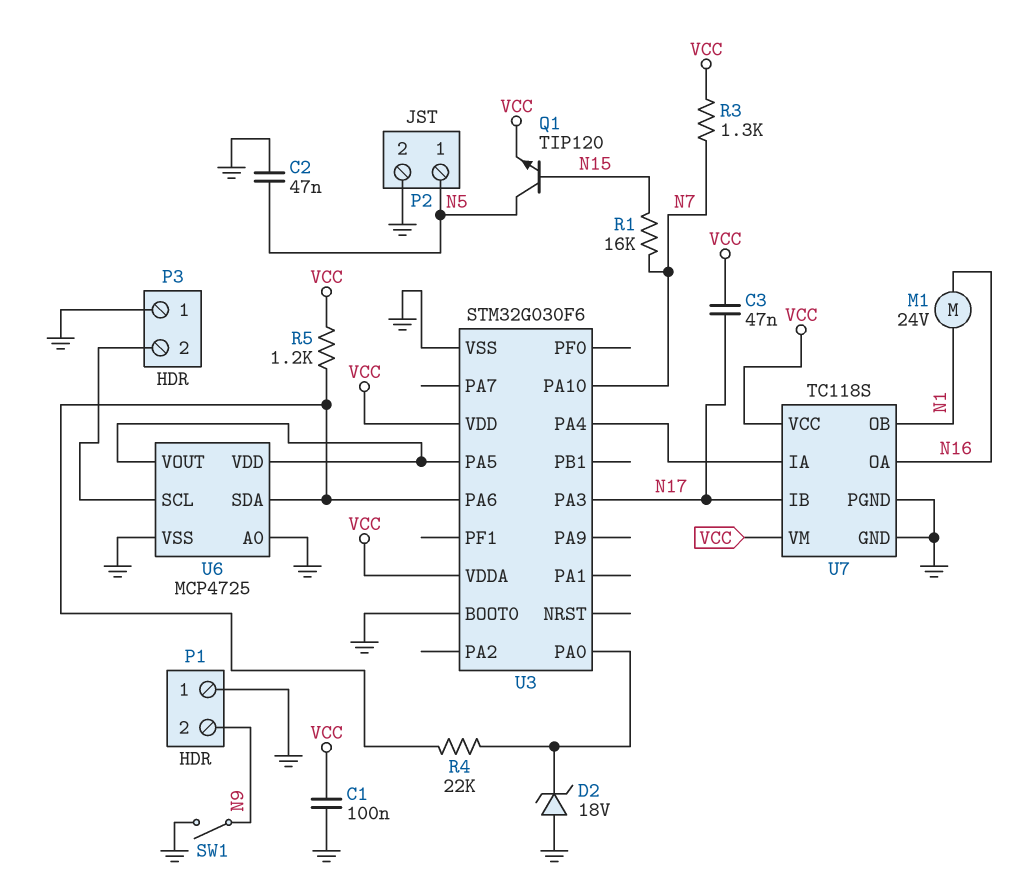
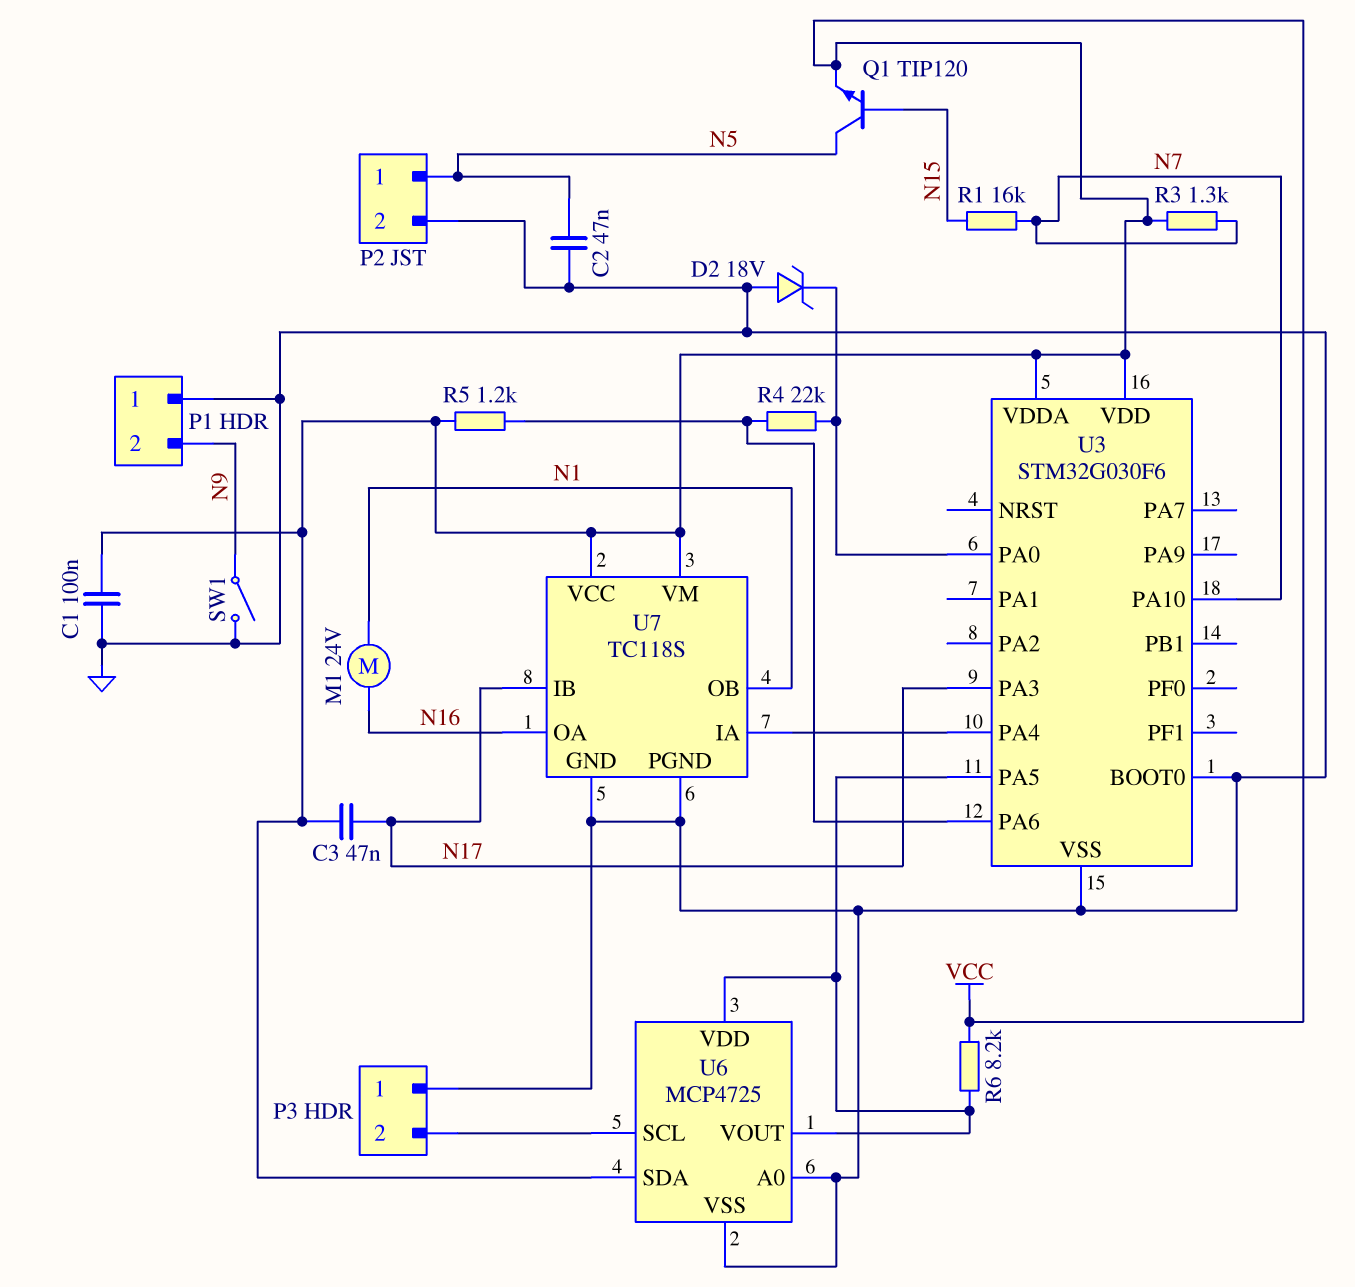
R6: none -> 8.2k (U3/PA5, VCC)
U6 pin SDA: U3/PA6 -> VCC

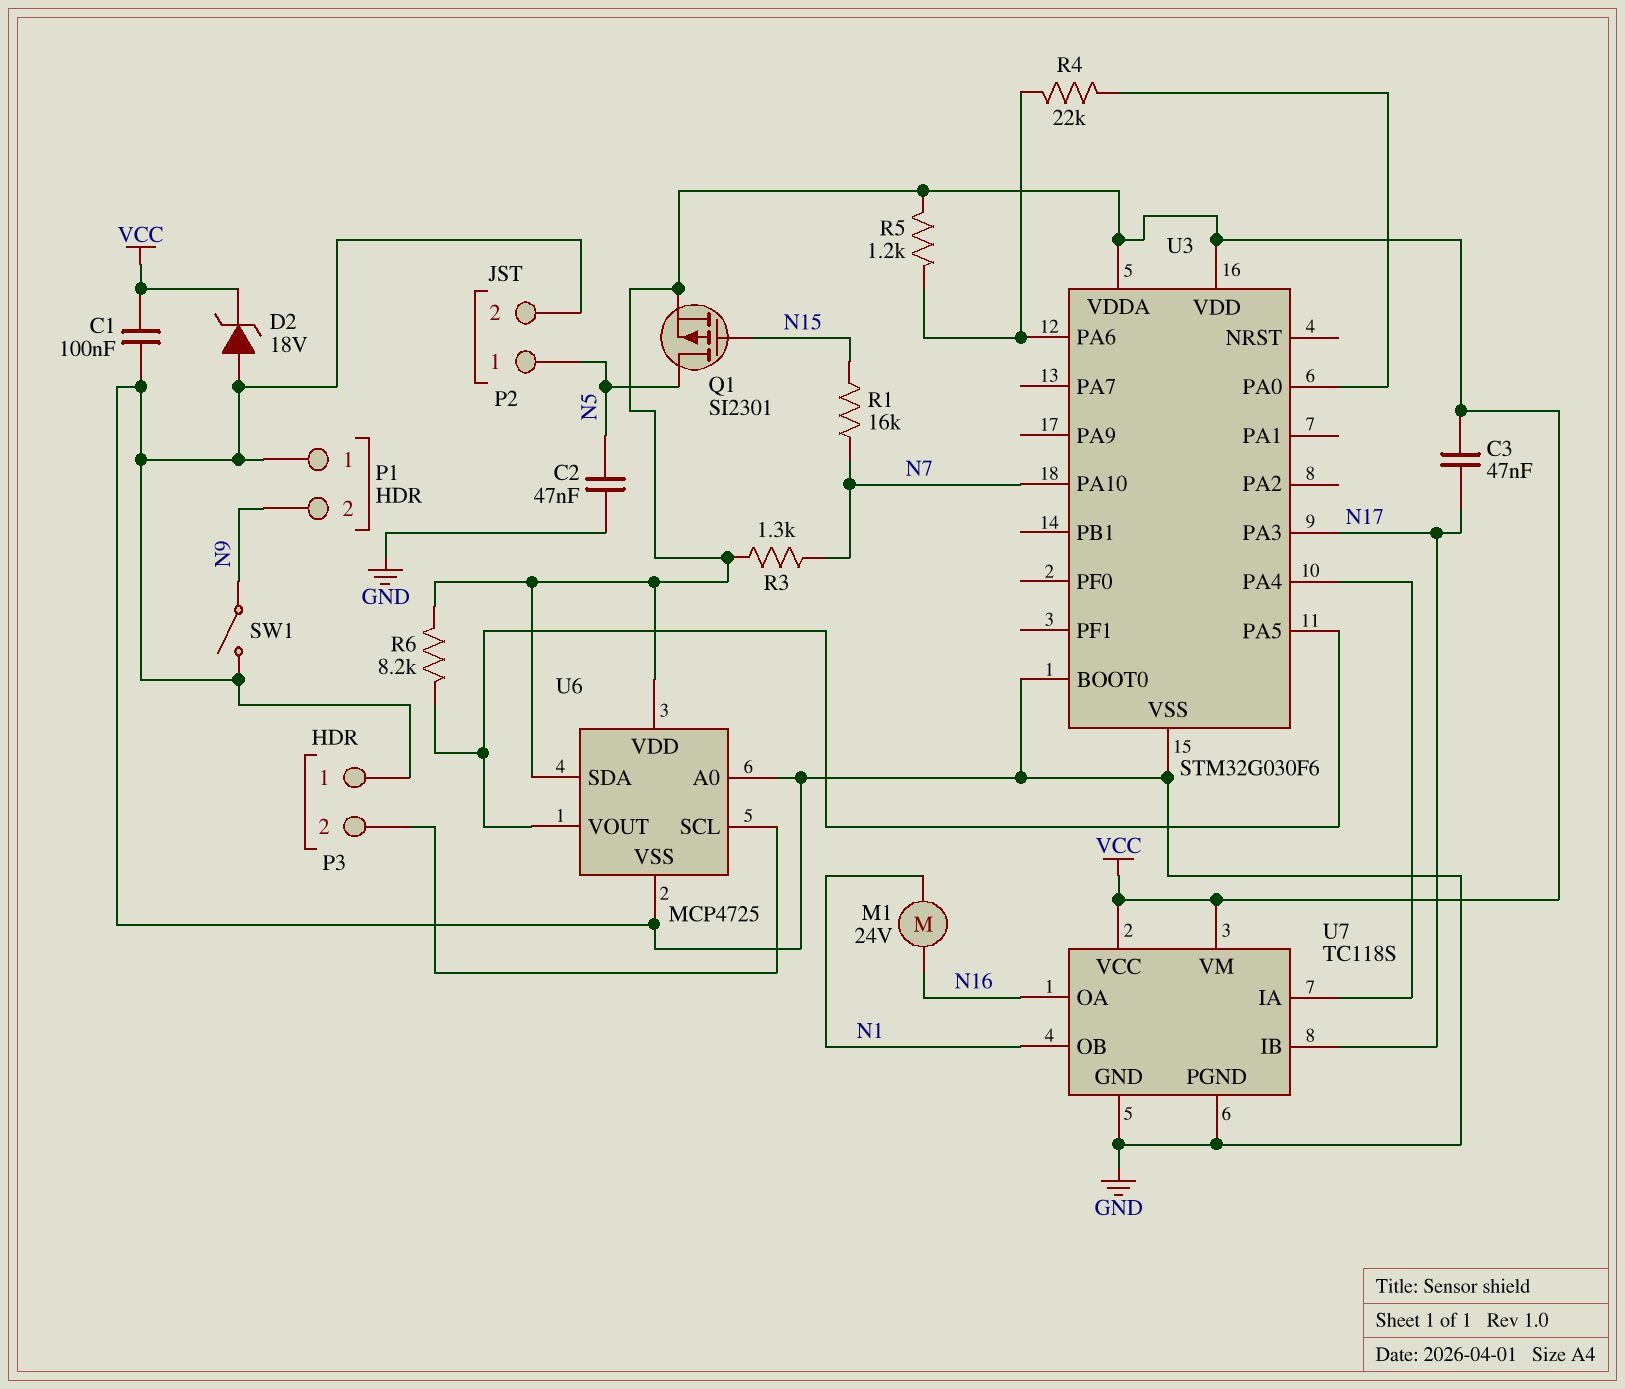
D2: zener 18V (A GND, K U3/PA0) -> zener 18V (A GND, K VCC)
Q1: NPN TIP120 (B N15, C N5, E VCC) -> PMOS SI2301 (G N15, D N5, S VCC)
U6 pin VDD: U3/PA5 -> VCC

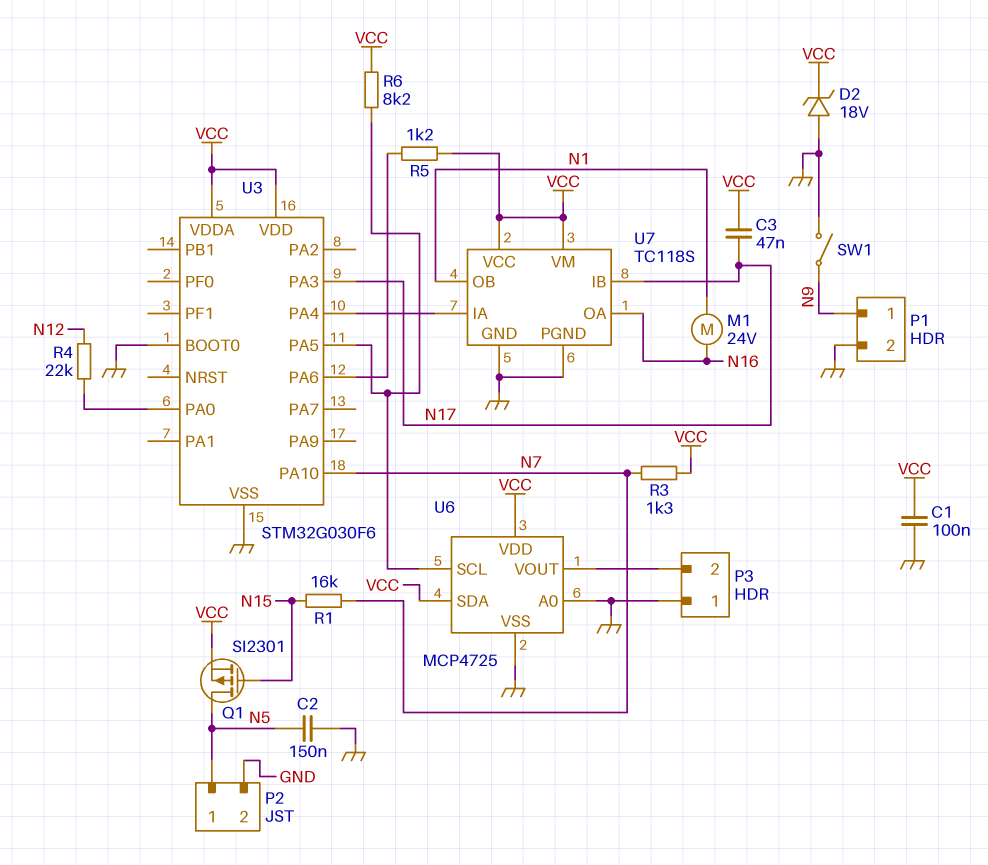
C2: 47nF (GND, N5) -> 150nF (GND, N5)
P1 pin 1: GND -> N9
P1 pin 2: N9 -> GND
R4: 22k (U3/PA0, U3/PA6) -> 22k (N12, U3/PA0)
U6 pin SCL: P3/2 -> U3/PA5
U6 pin VOUT: U3/PA5 -> P3/2

